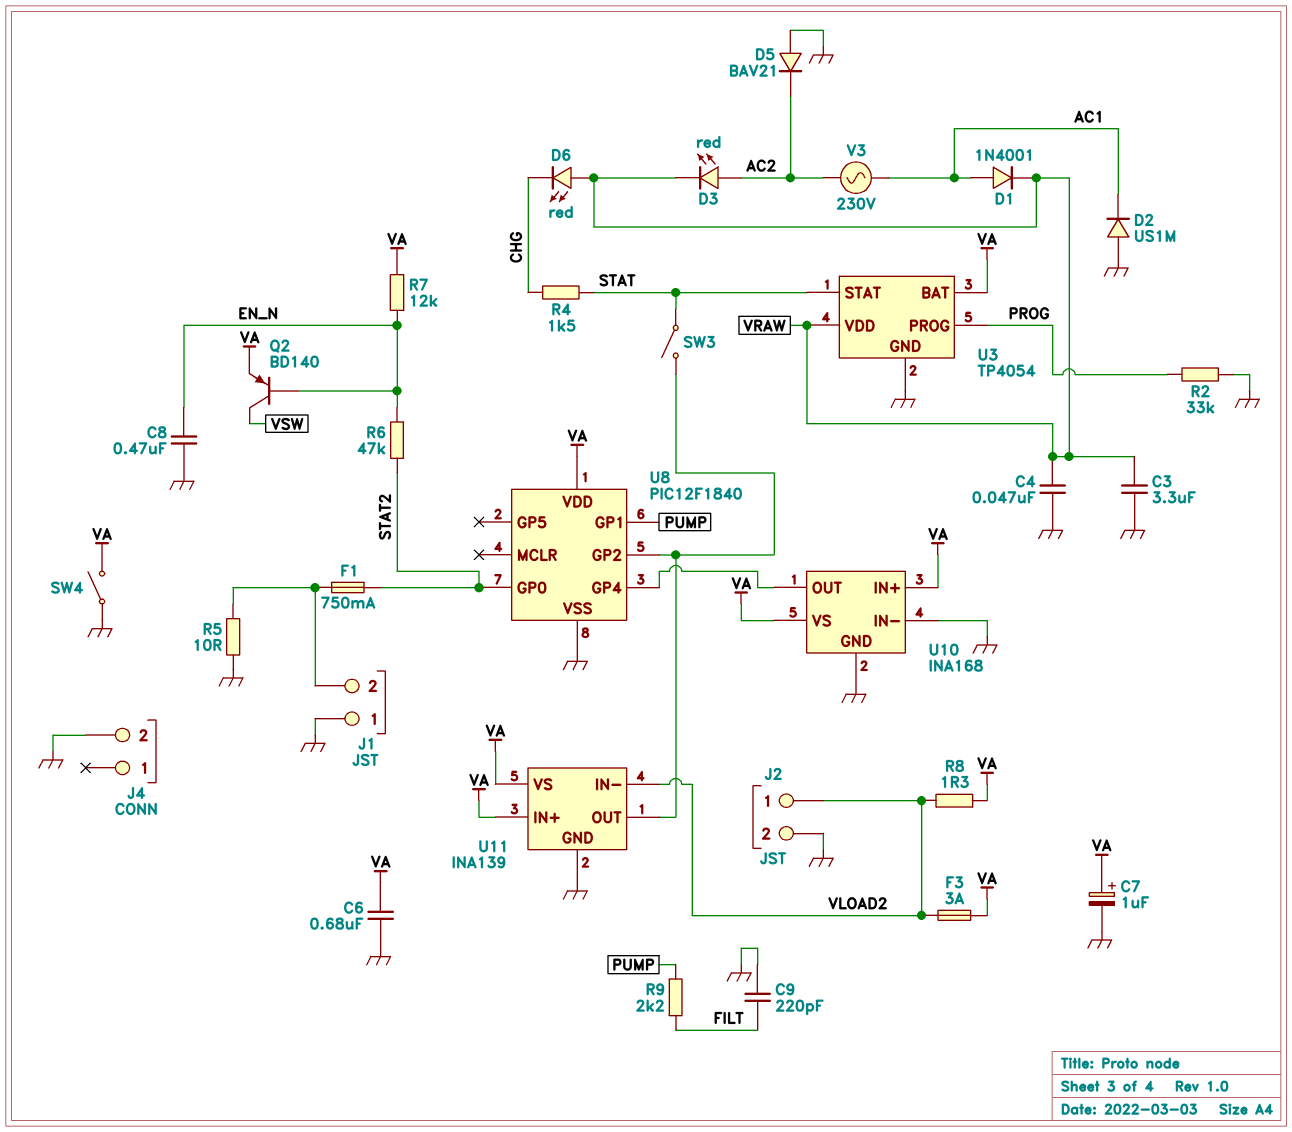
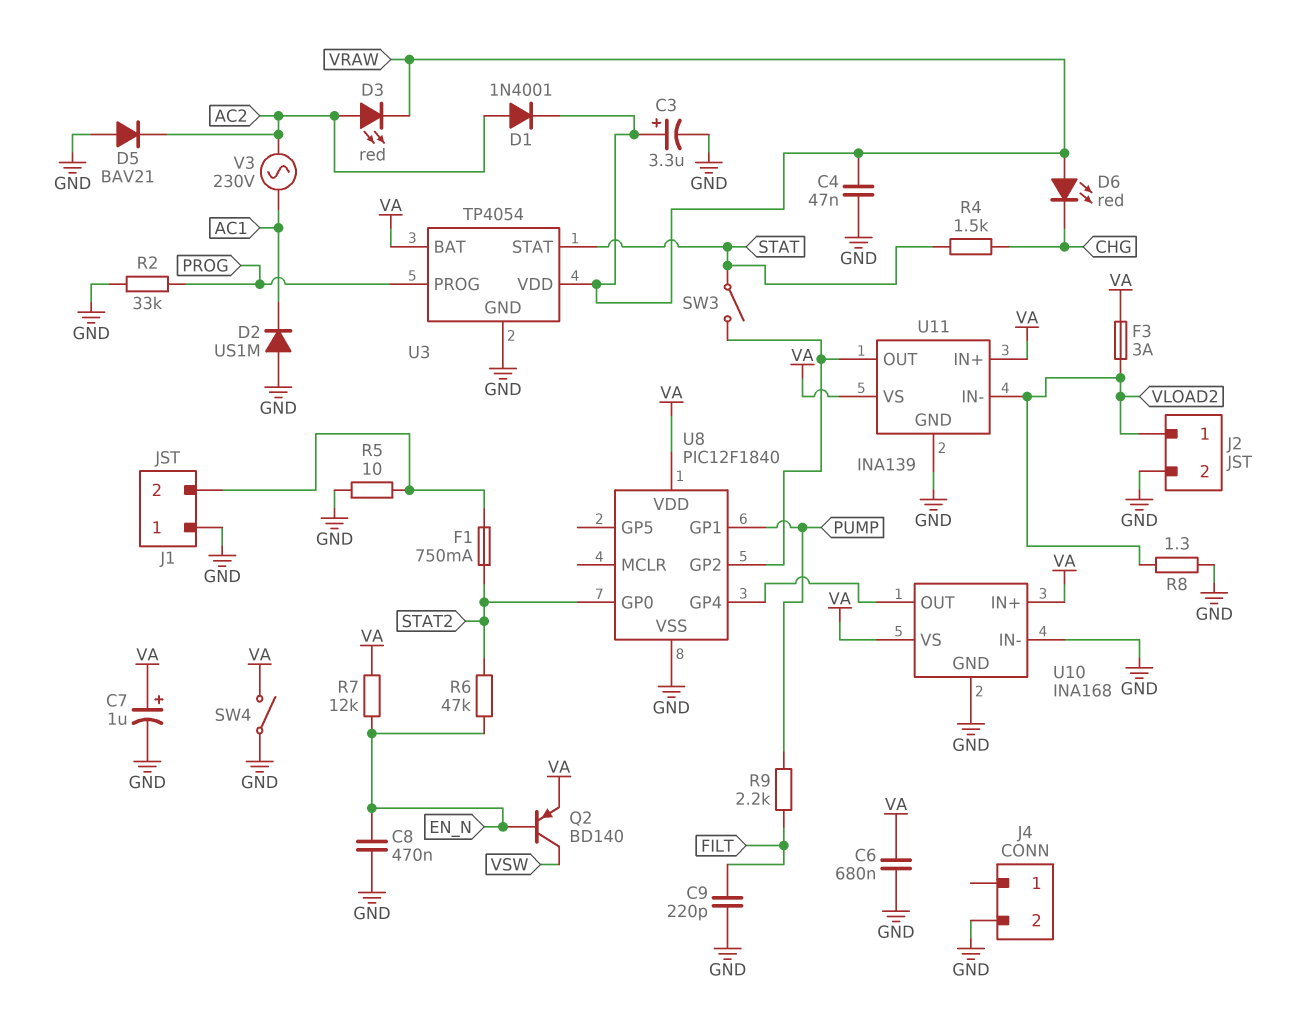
C3: 3.3uF (GND, VRAW) -> 3.3uF (plus VRAW, minus GND)
D1: diode 1N4001 (A AC1, K VRAW) -> diode 1N4001 (A AC2, K VRAW)
R8: 1.3 (VA, VLOAD2) -> 1.3 (GND, VLOAD2)

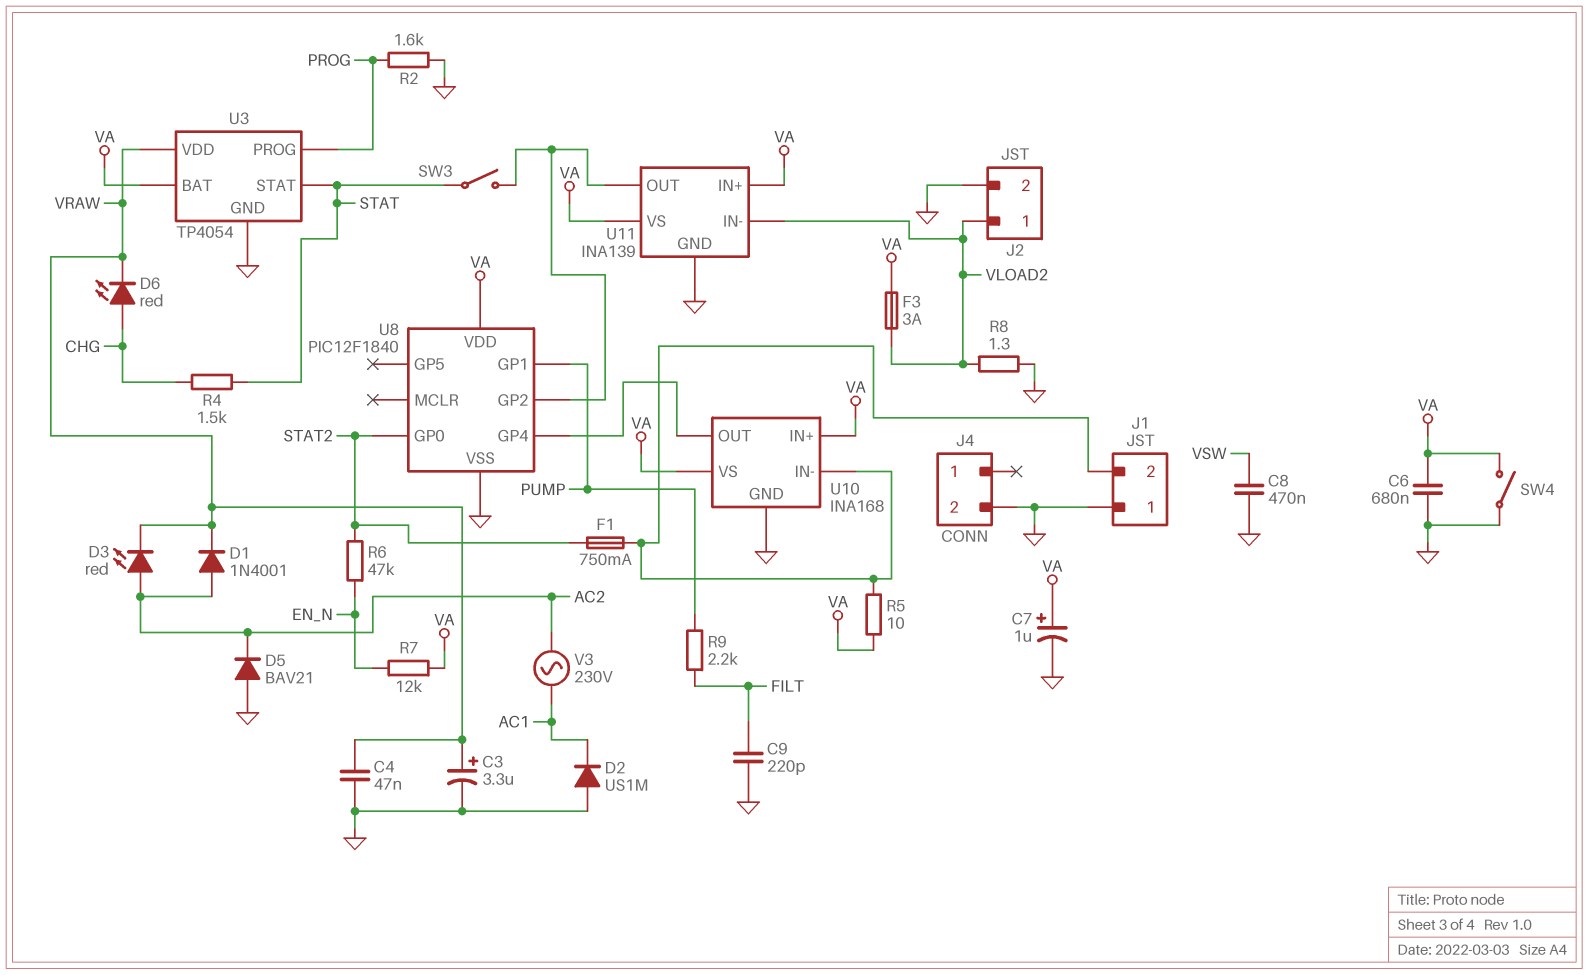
C8: 470nF (EN_N, GND) -> 470nF (GND, VSW)
D6: LED red (A VRAW, K CHG) -> LED red (A CHG, K VRAW)
Q2: PNP BD140 (B EN_N, C VSW, E VA) -> none
R2: 33k (GND, PROG) -> 1.6k (GND, PROG)
R5: 10 (GND, J1/2) -> 10 (J1/2, VA)
U10 pin IN-: GND -> J1/2

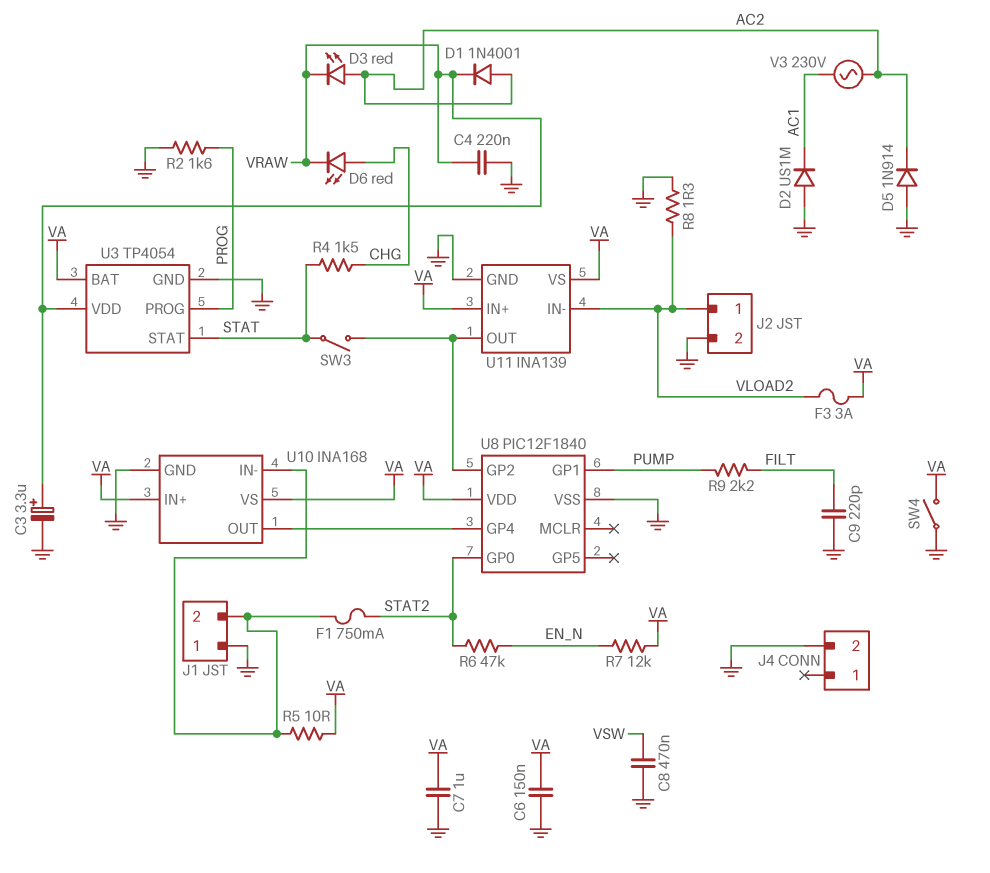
C4: 47nF (GND, VRAW) -> 220nF (GND, VRAW)
C6: 680nF (GND, VA) -> 150nF (GND, VA)
C7: 1uF (plus VA, minus GND) -> 1uF (GND, VA)
D5: diode BAV21 (A GND, K AC2) -> diode 1N914 (A GND, K AC2)

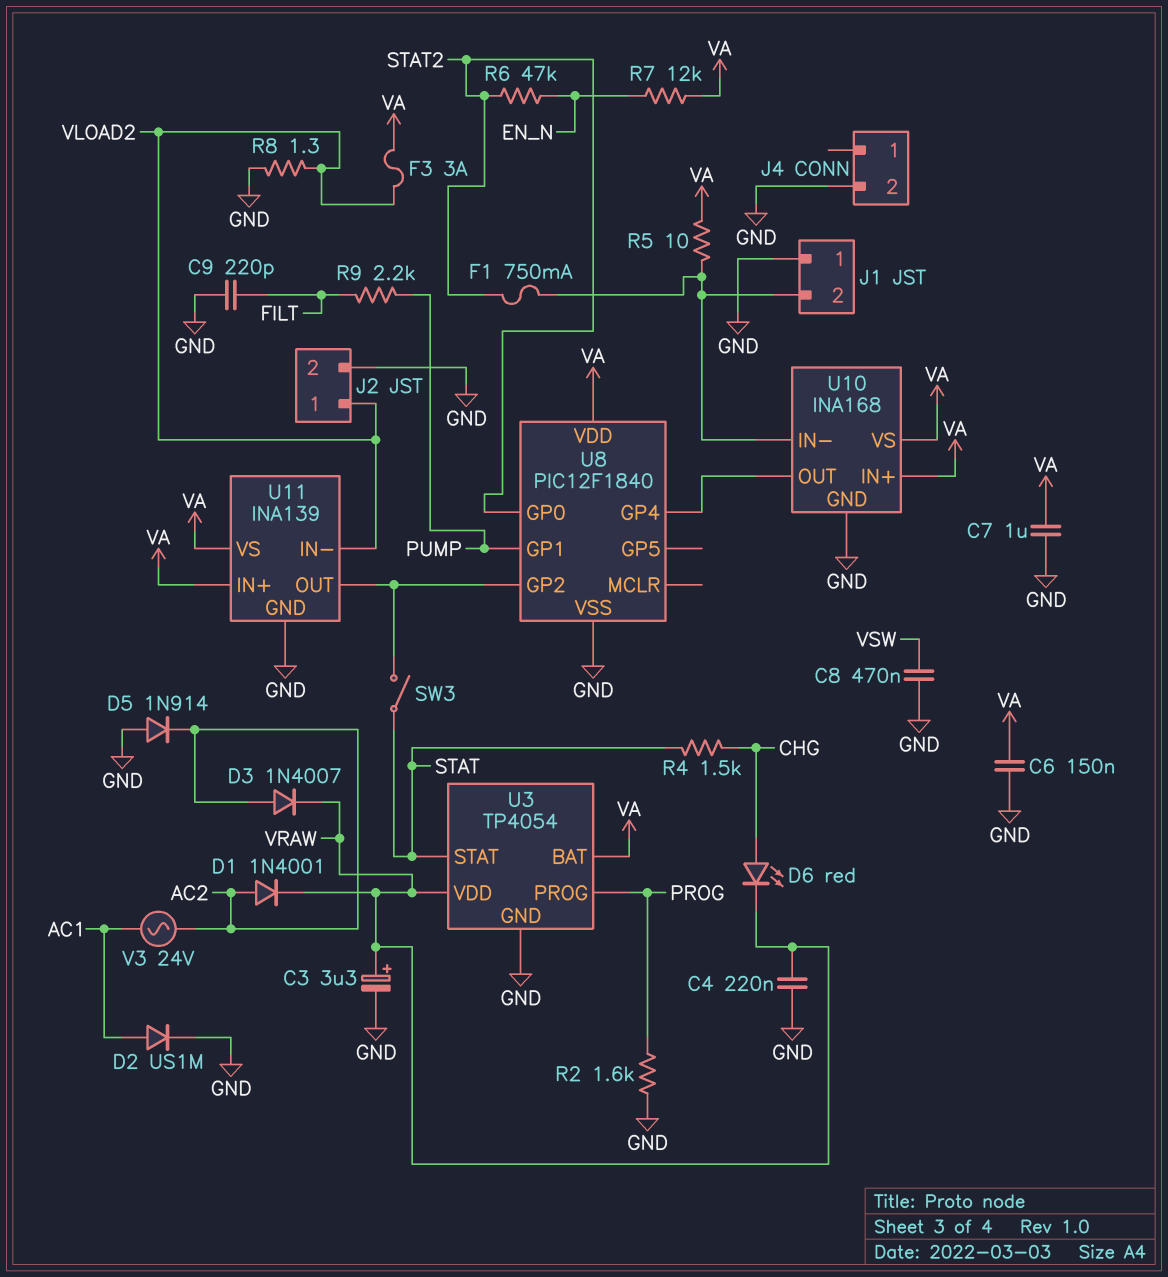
D2: diode US1M (A GND, K AC1) -> diode US1M (A AC1, K GND)
D3: LED red (A AC2, K VRAW) -> diode 1N4007 (A AC2, K VRAW)
SW4: switch (GND, VA) -> none
V3: AC 230V (AC1, AC2) -> AC 24V (AC1, AC2)

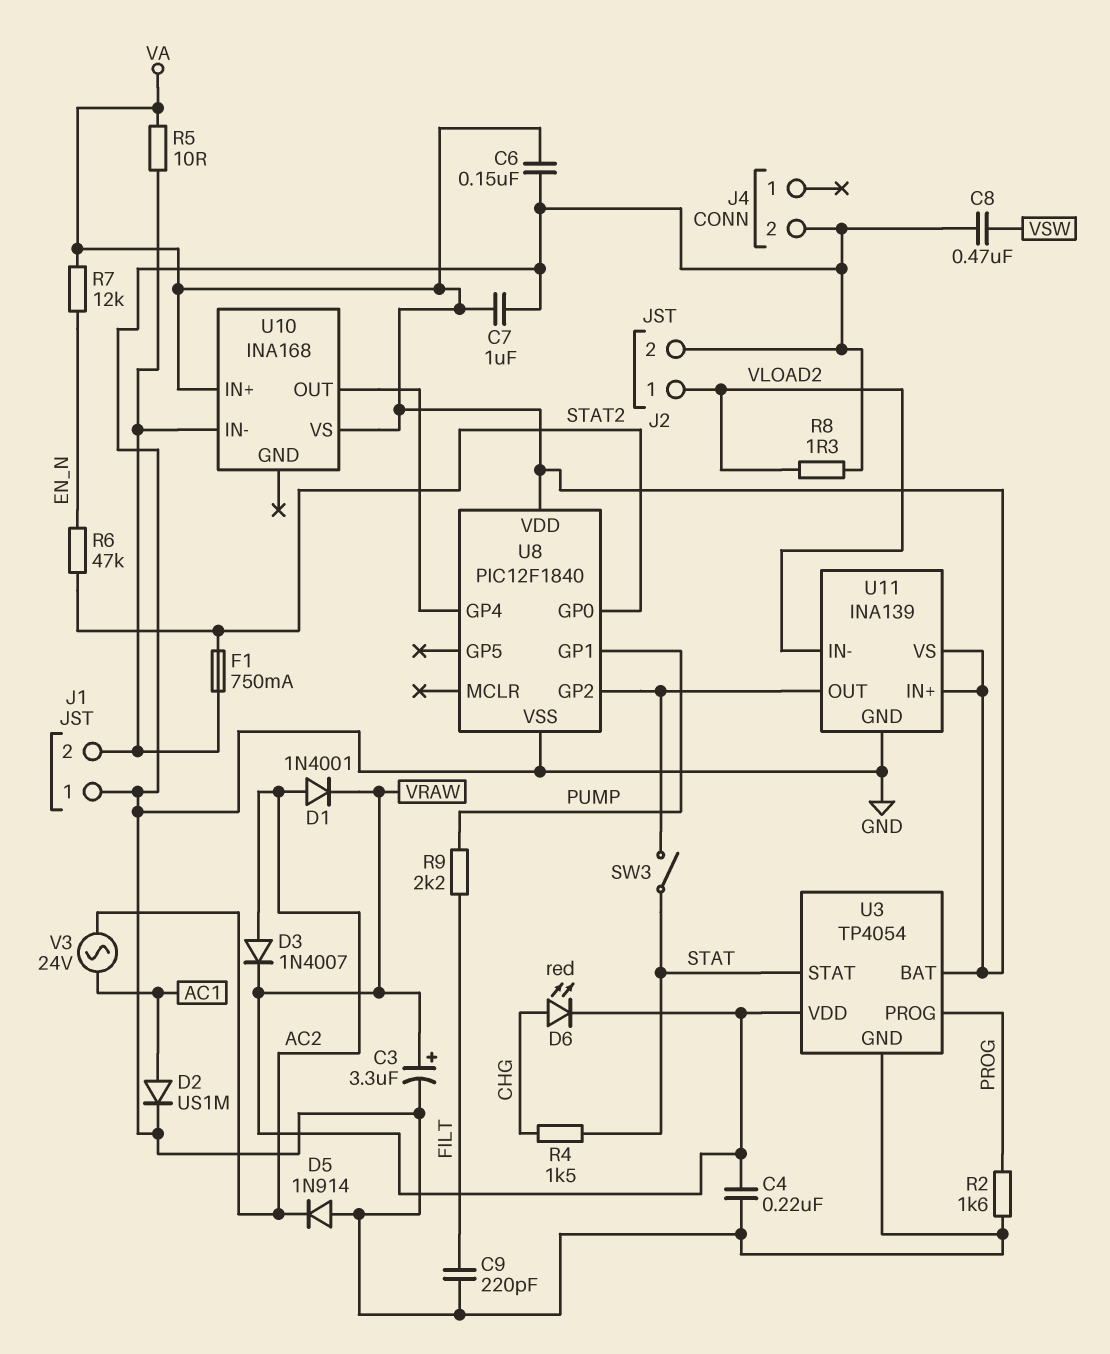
F3: 3A (VA, VLOAD2) -> none
U10 pin GND: GND -> none

